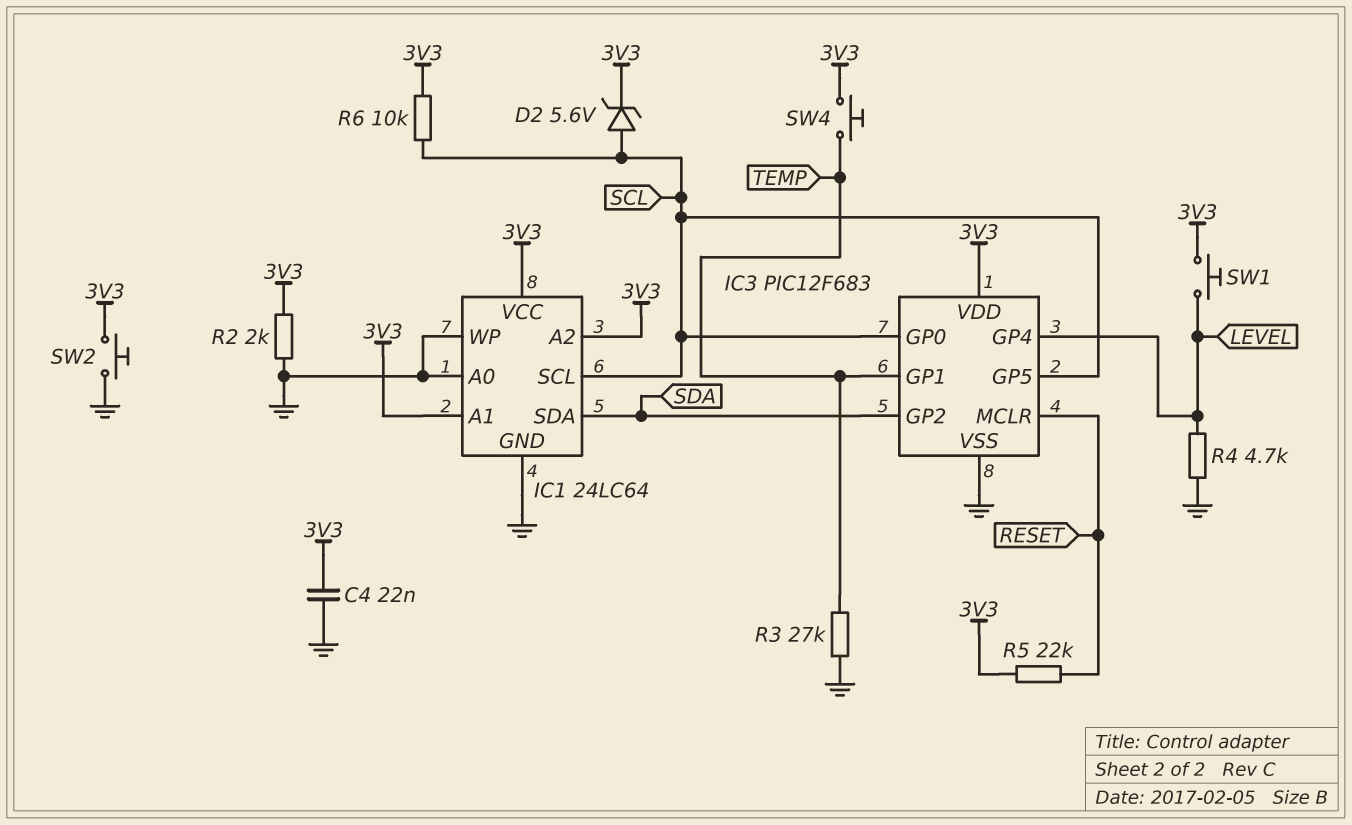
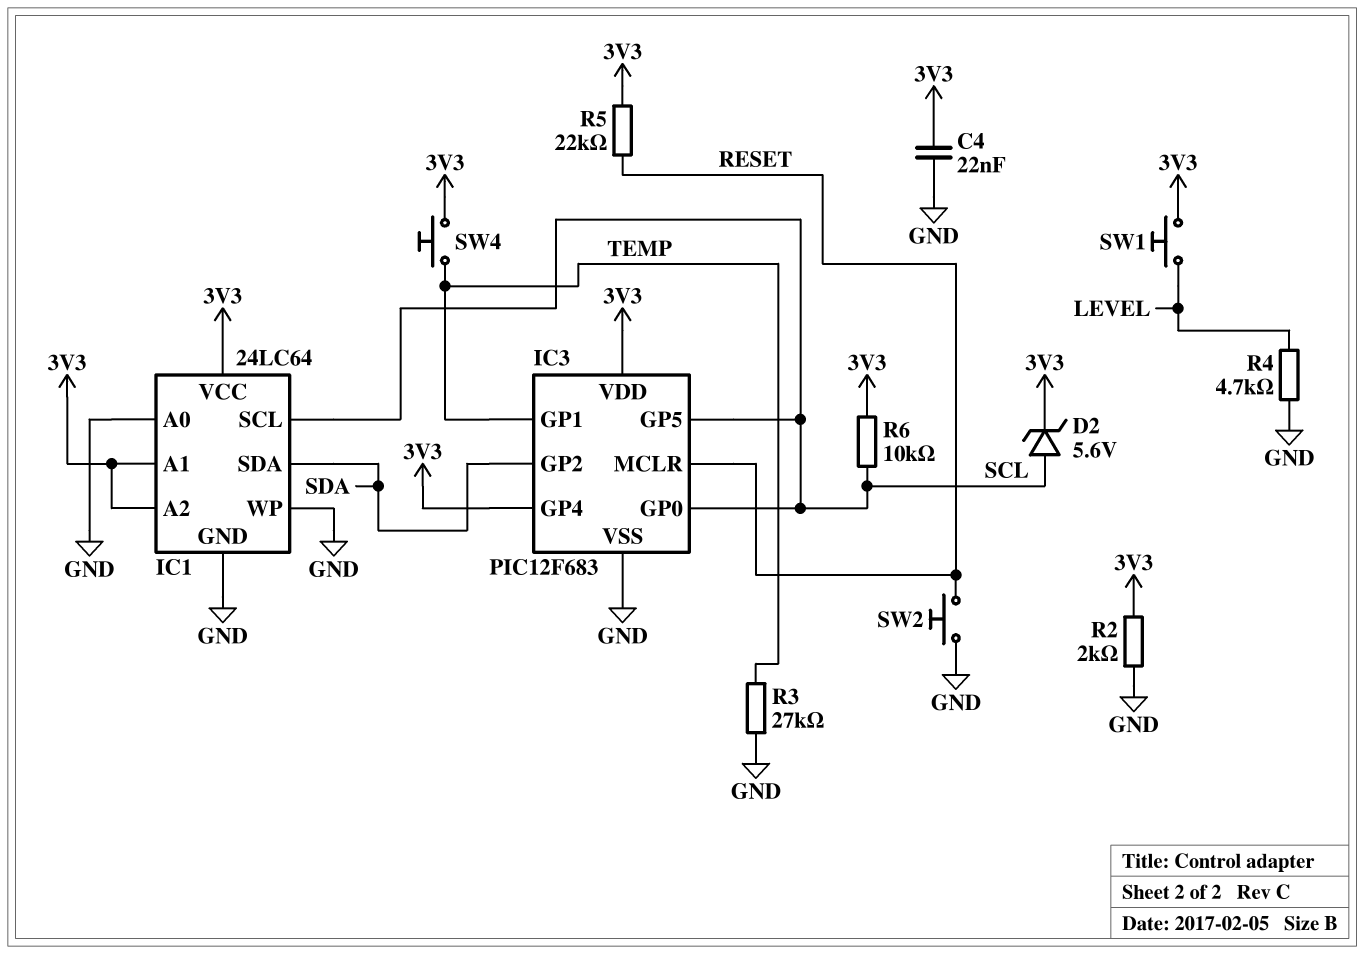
IC3 pin GP4: LEVEL -> 3V3
SW2: button (3V3, GND) -> button (GND, RESET)

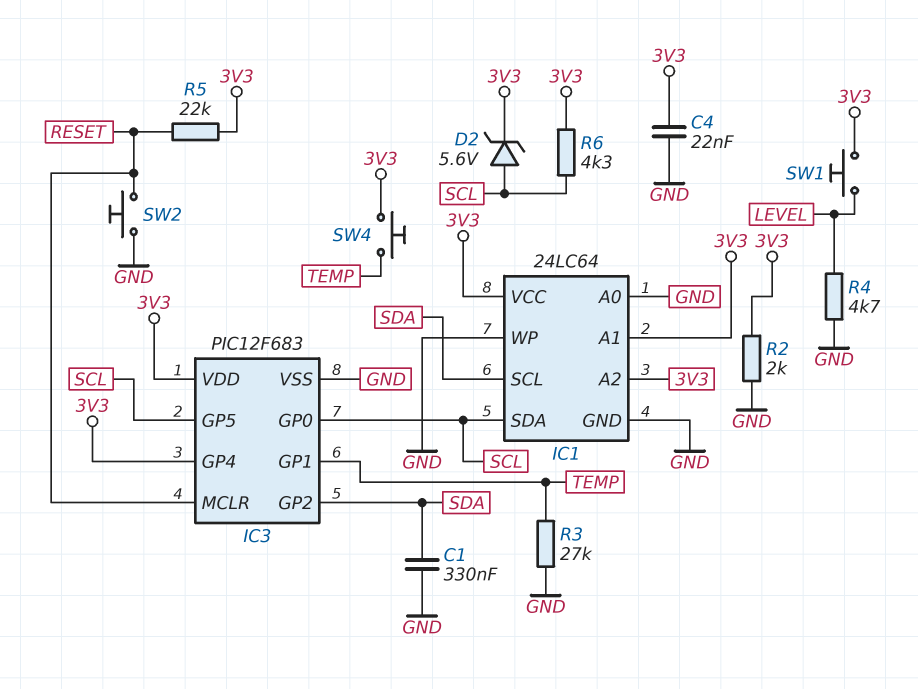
C1: none -> 330nF (GND, SDA)
IC1 pin SCL: SCL -> SDA
IC1 pin SDA: SDA -> SCL
R6: 10k (3V3, SCL) -> 4.3k (3V3, SCL)

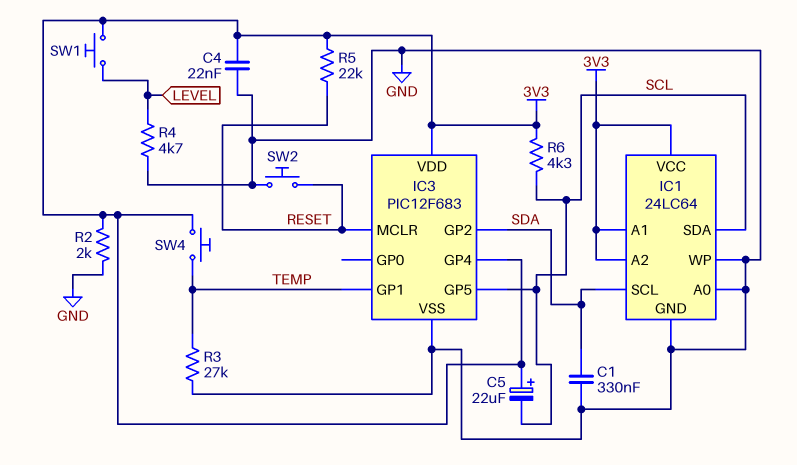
C5: none -> 22uF (plus 3V3, minus SCL)
D2: zener 5.6V (A SCL, K 3V3) -> none
IC3 pin GP0: SCL -> none

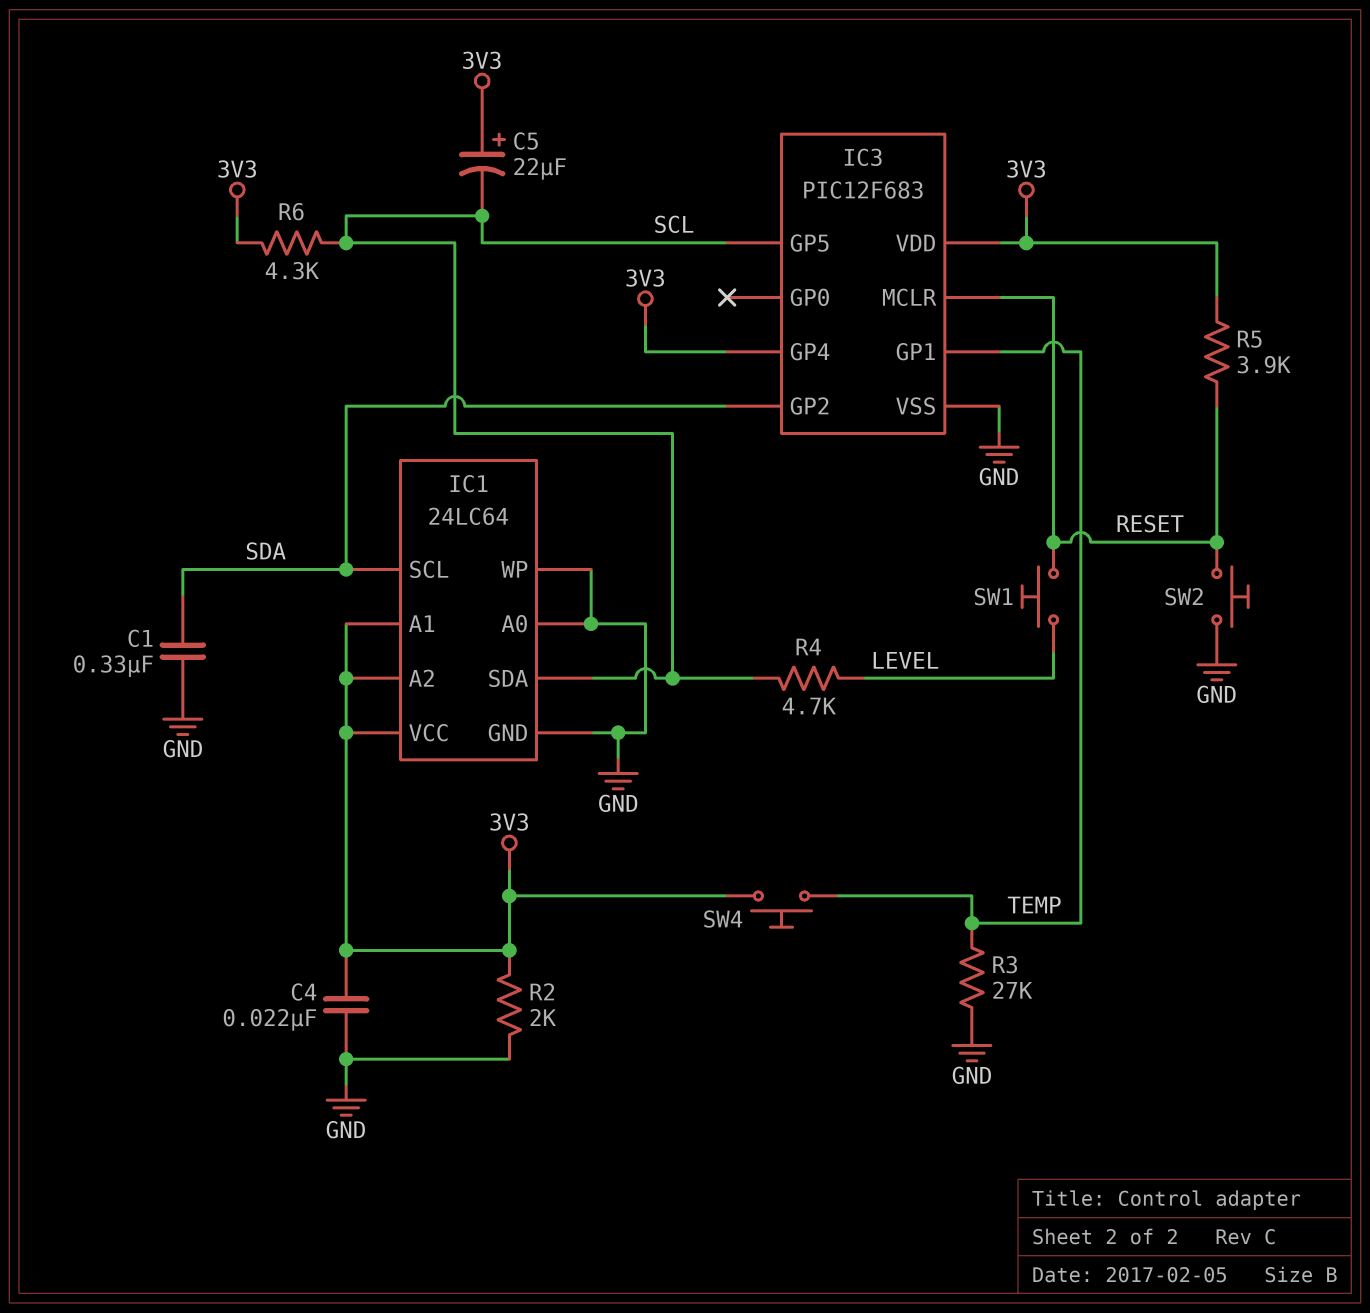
R4: 4.7k (GND, LEVEL) -> 4.7k (LEVEL, SCL)
R5: 22k (3V3, RESET) -> 3.9k (3V3, RESET)
SW1: button (3V3, LEVEL) -> button (LEVEL, RESET)

